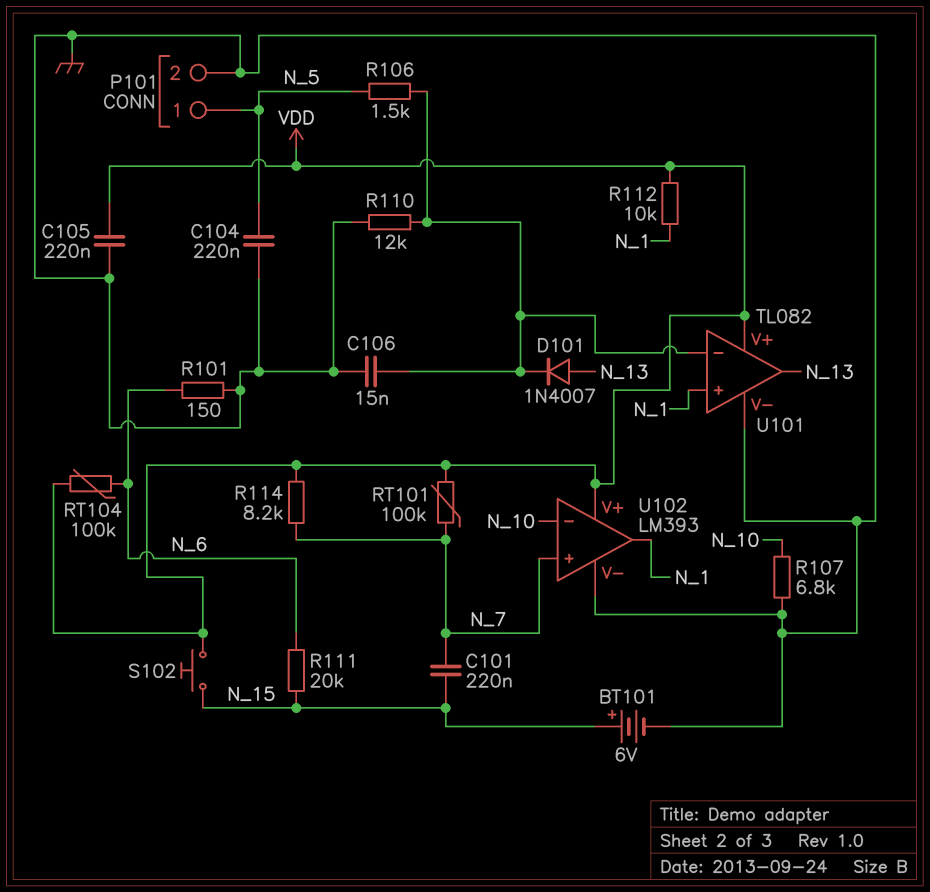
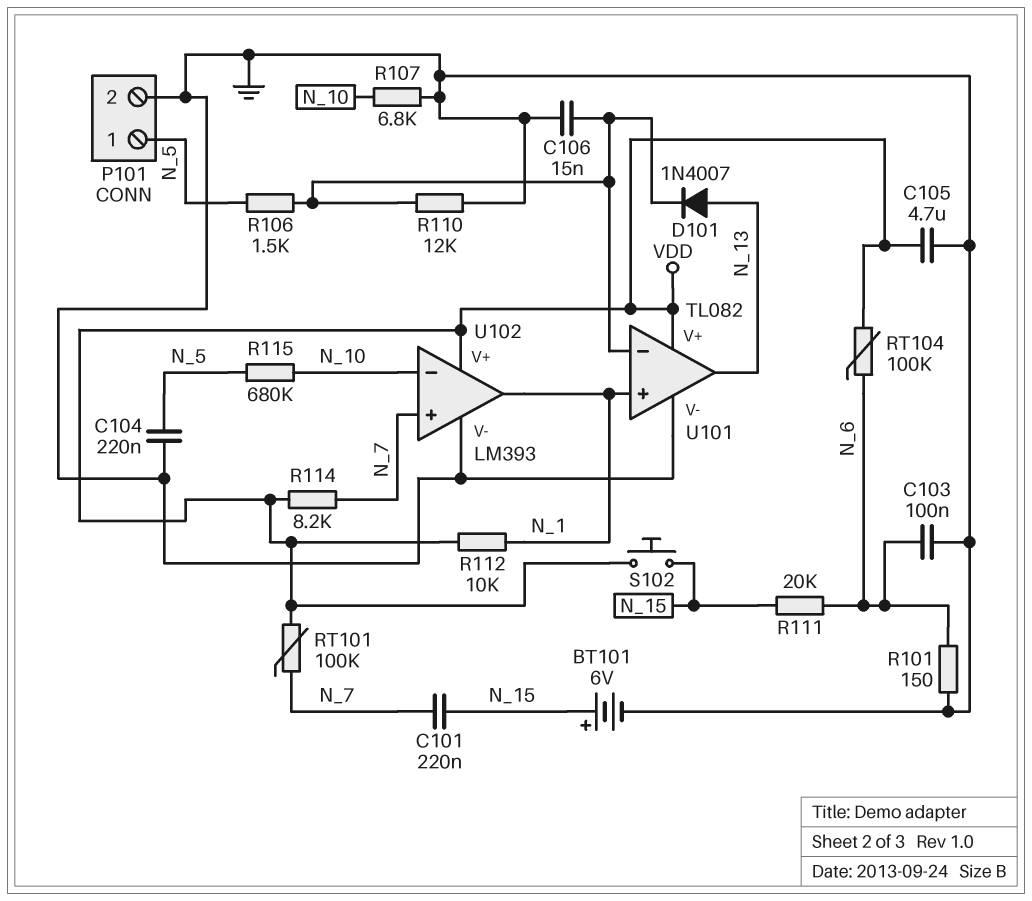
C103: none -> 100nF (GND, N_6)
C105: 220nF (GND, VDD) -> 4.7uF (GND, VDD)
R115: none -> 680k (N_5, N_10)

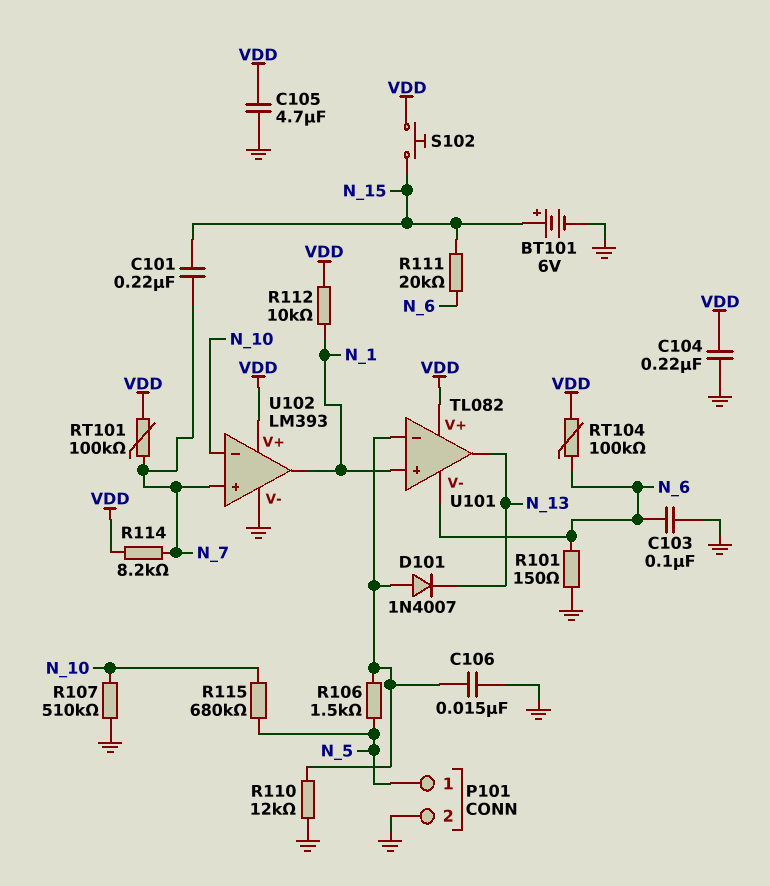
C104: 220nF (GND, N_5) -> 220nF (GND, VDD)
D101: diode 1N4007 (A N_13, K U101/in-) -> diode 1N4007 (A U101/in-, K N_13)
R107: 6.8k (GND, N_10) -> 510k (GND, N_10)
U101 pin V-: GND -> N_6

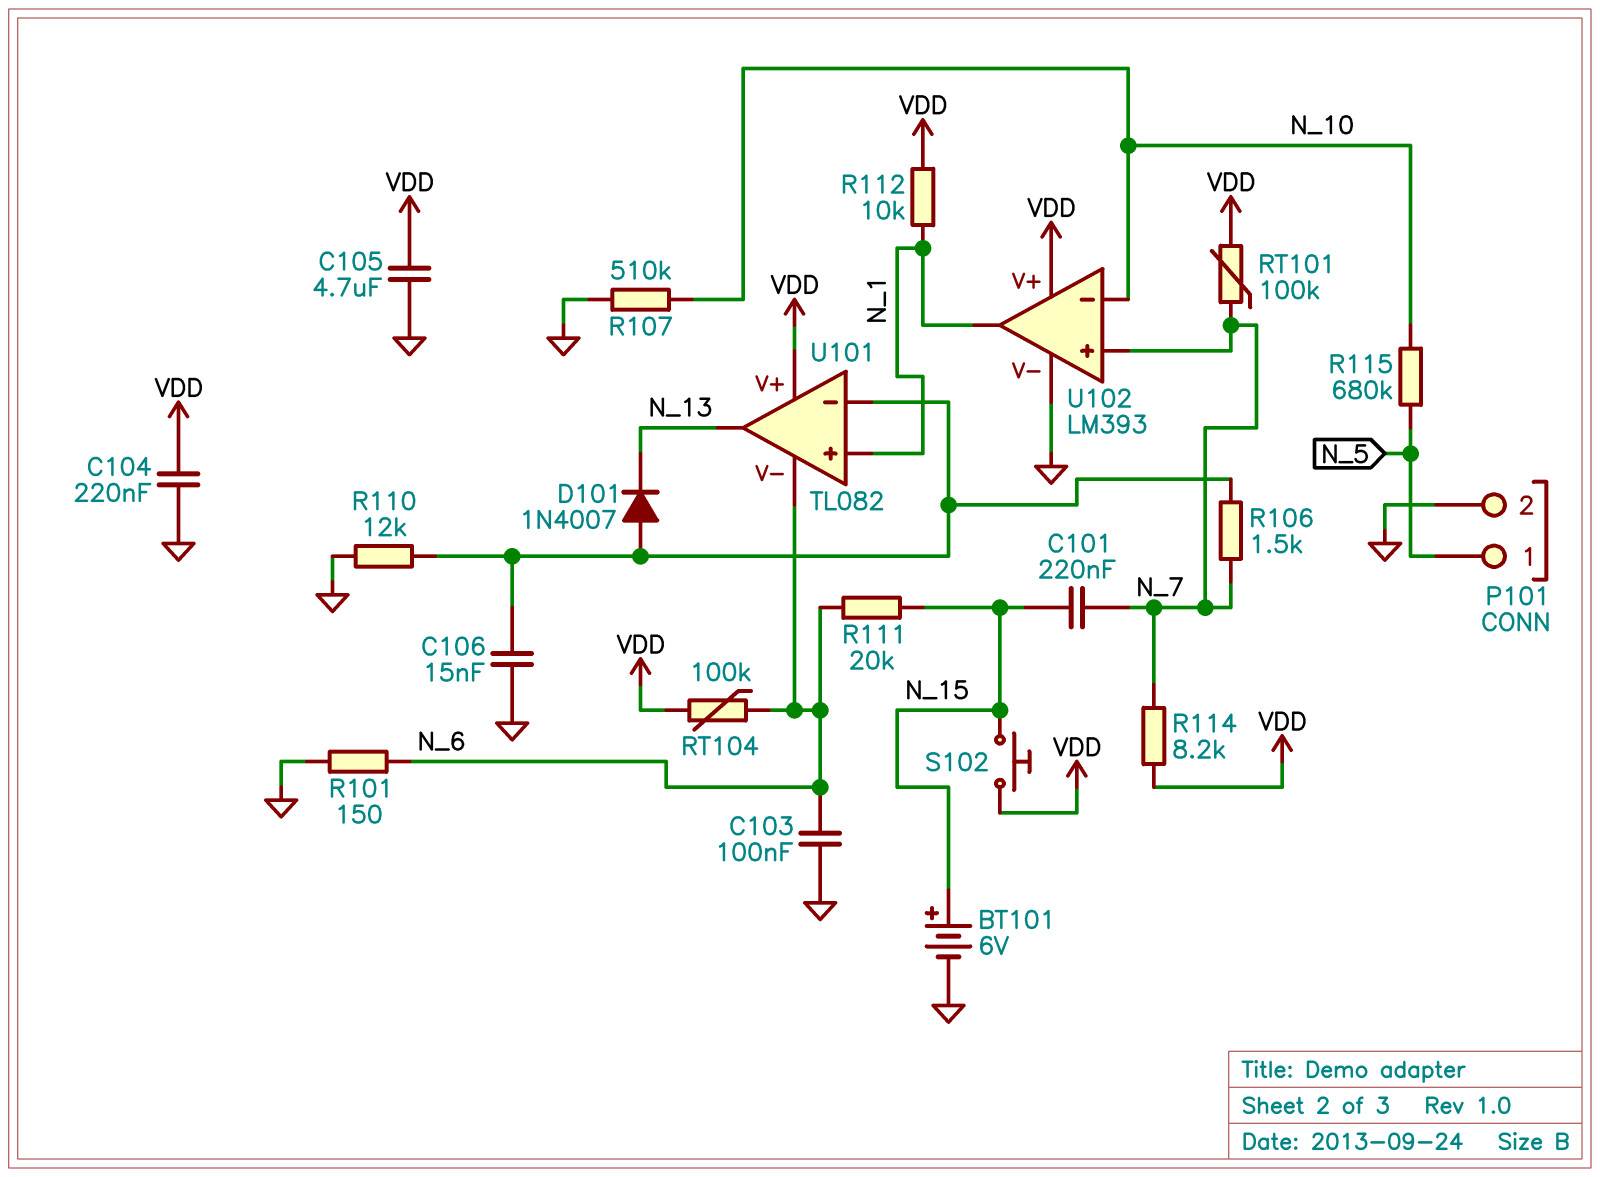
R106: 1.5k (N_5, U101/in-) -> 1.5k (N_7, U101/in-)

